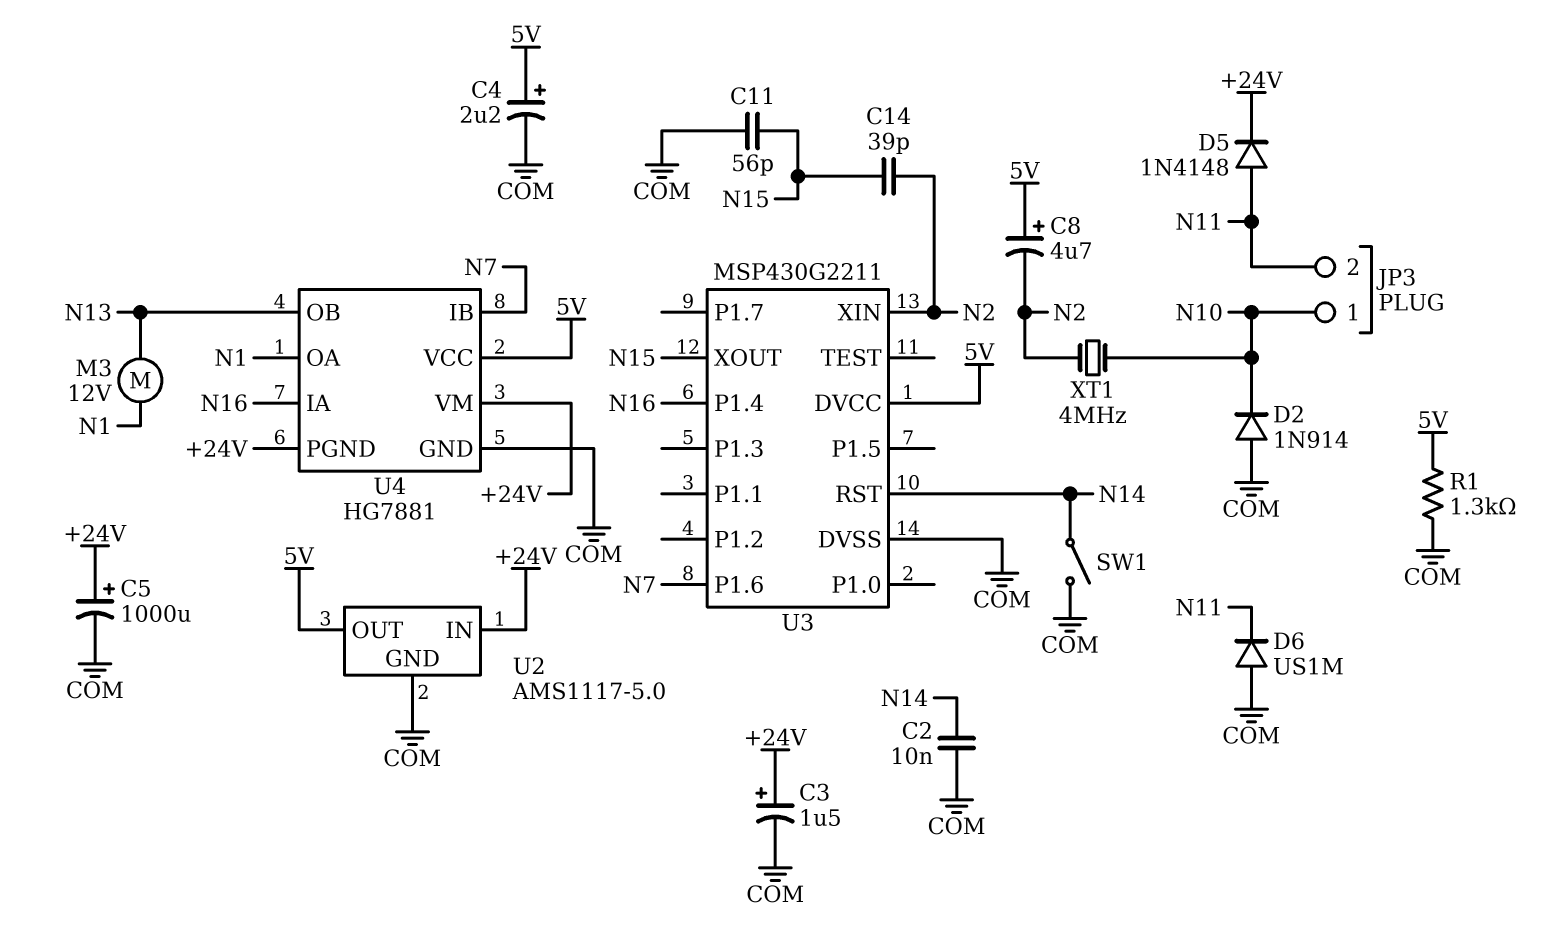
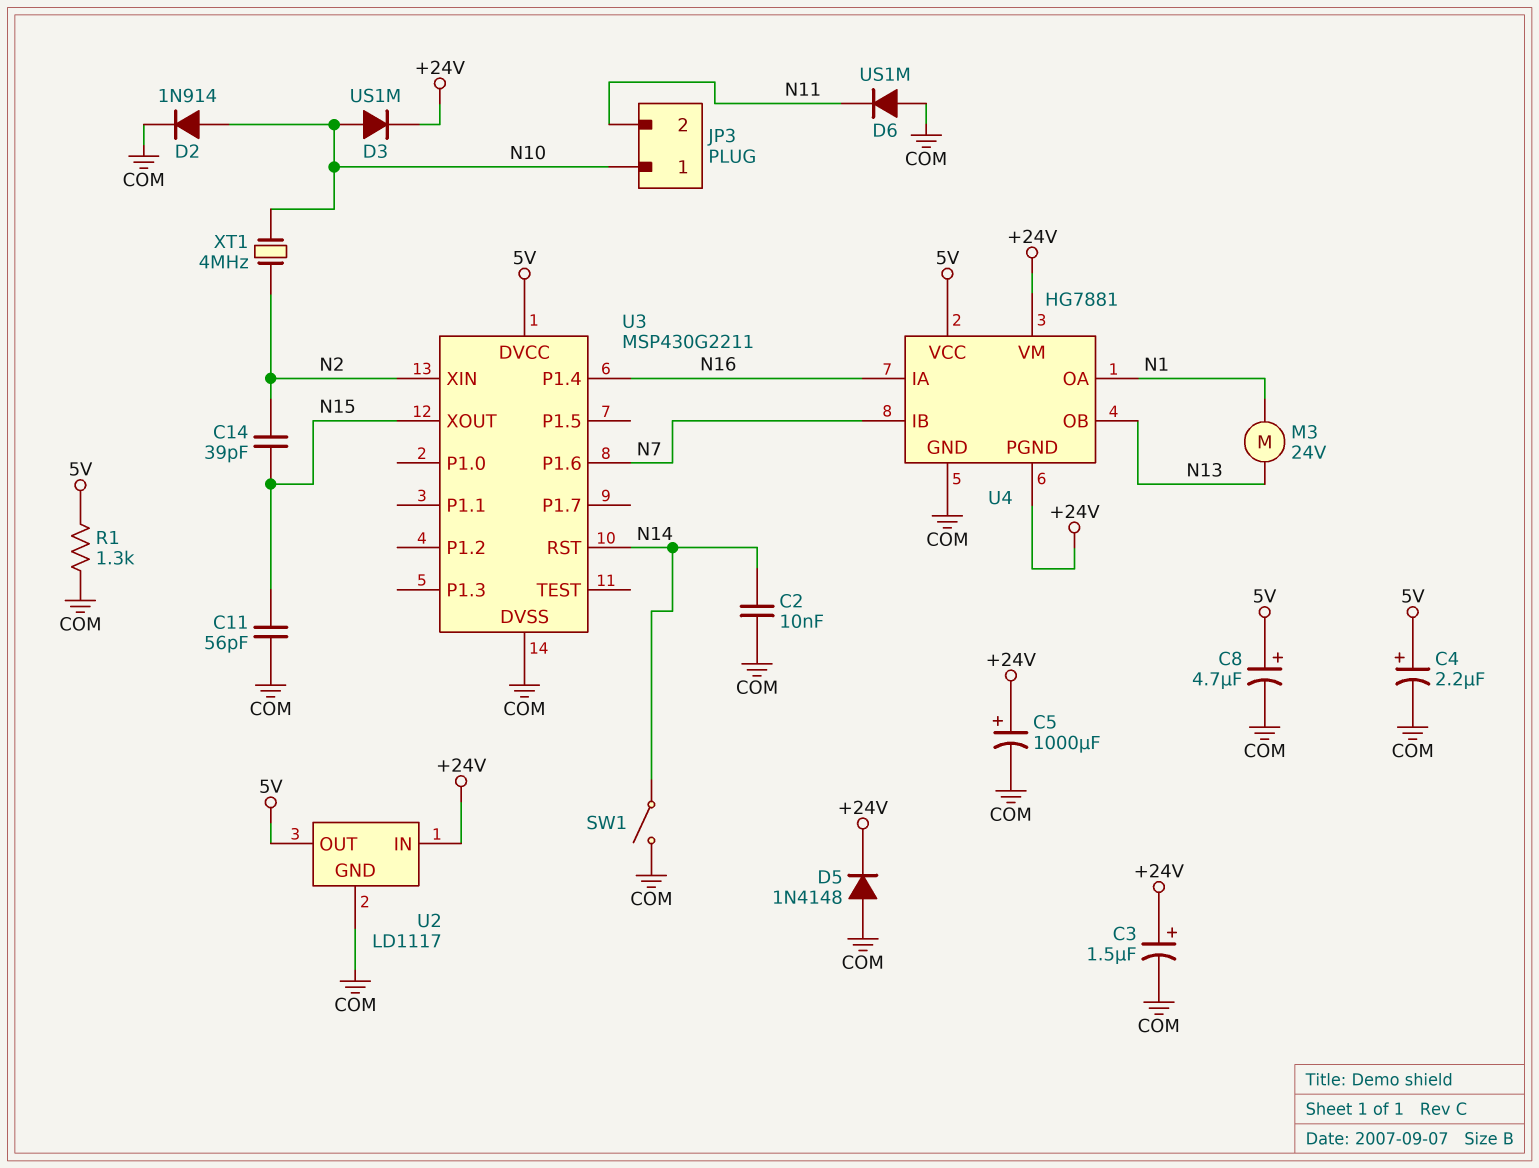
C8: 4.7uF (plus 5V, minus N2) -> 4.7uF (plus 5V, minus COM)
D2: diode 1N914 (A COM, K N10) -> diode 1N914 (A N10, K COM)
D3: none -> diode US1M (A N10, K +24V)
D5: diode 1N4148 (A N11, K +24V) -> diode 1N4148 (A COM, K +24V)
M3: motor 12V (N1, N13) -> motor 24V (N1, N13)
U2: AMS1117-5.0 -> LD1117

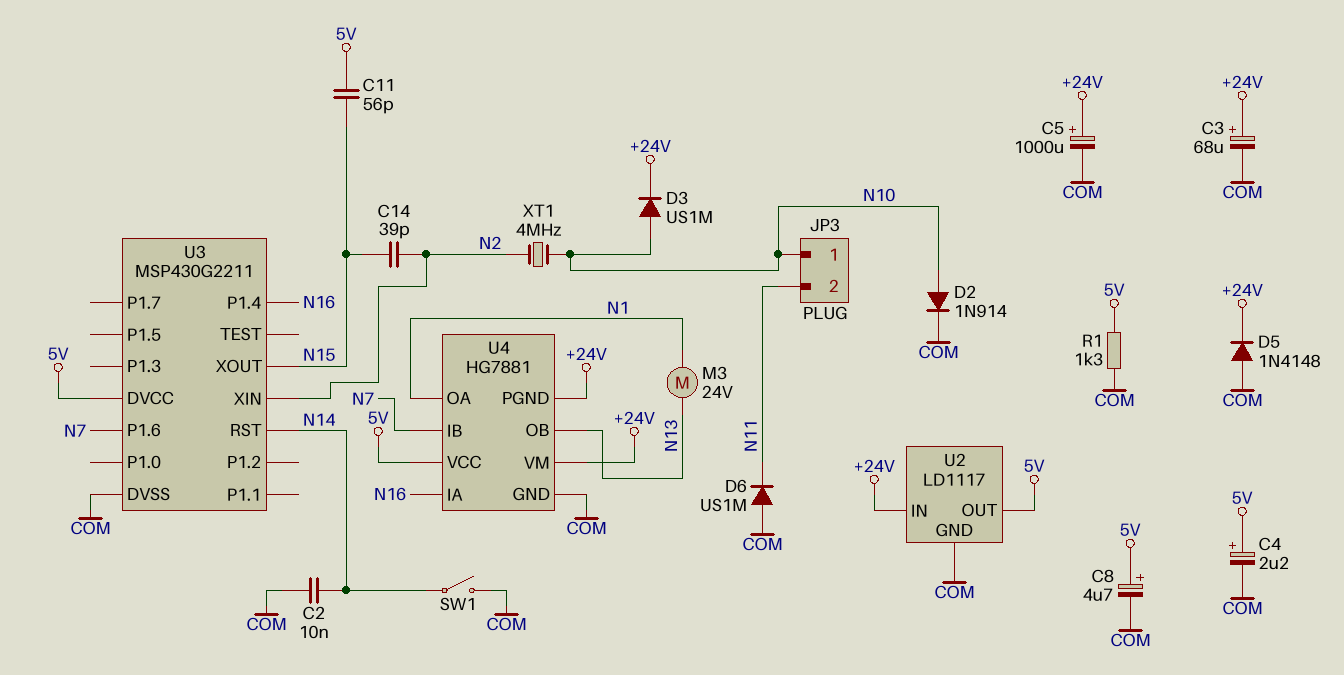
C3: 1.5uF (plus +24V, minus COM) -> 68uF (plus +24V, minus COM)
C11: 56pF (COM, N15) -> 56pF (5V, N15)

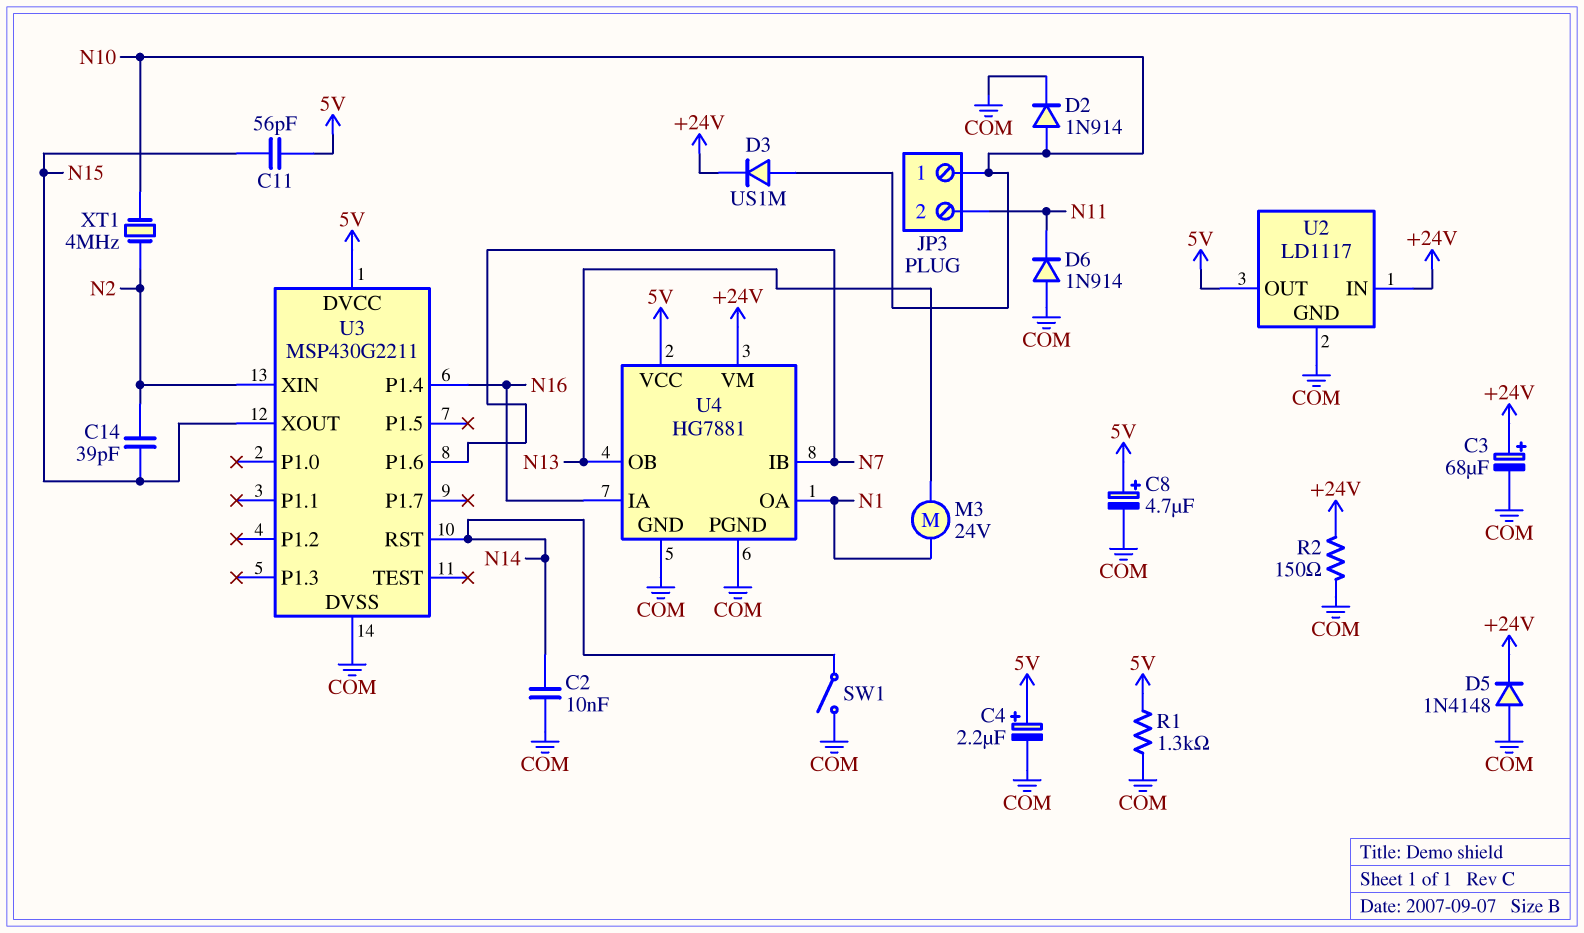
C5: 1000uF (plus +24V, minus COM) -> none
D6: diode US1M (A COM, K N11) -> diode 1N914 (A COM, K N11)
R2: none -> 150 (+24V, COM)
U4 pin PGND: +24V -> COM

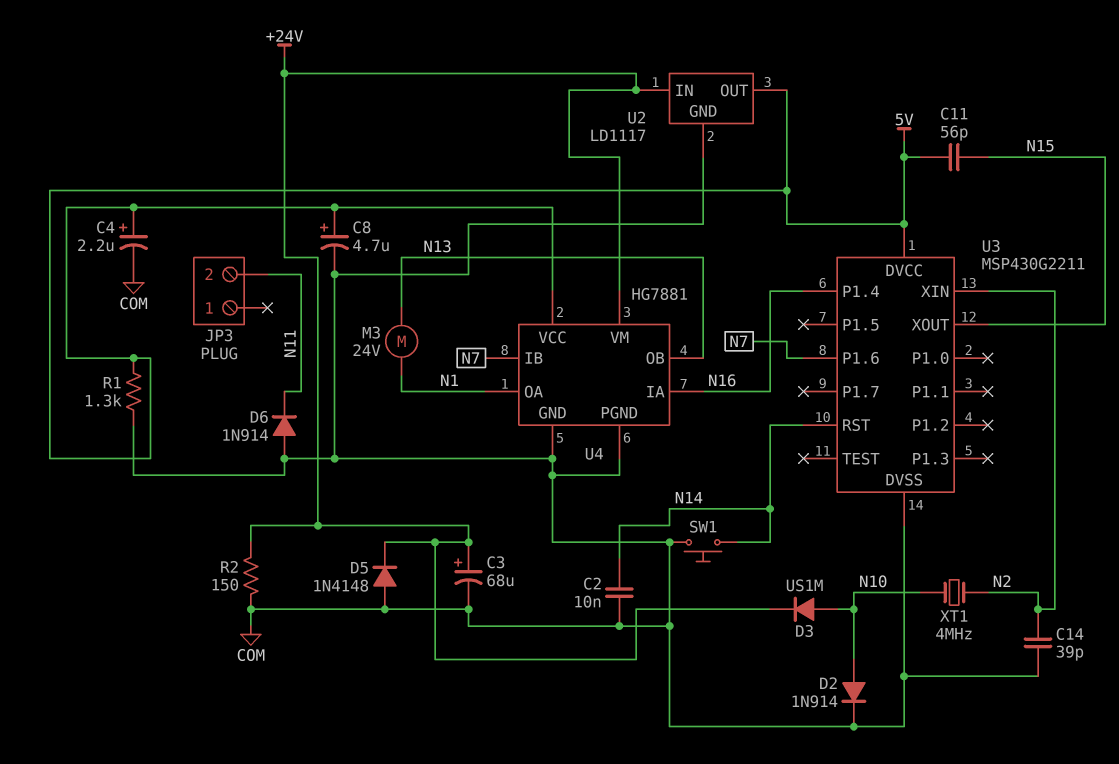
C14: 39pF (N2, N15) -> 39pF (COM, N2)
JP3 pin 1: N10 -> none
SW1: switch (COM, N14) -> button (COM, N14)

